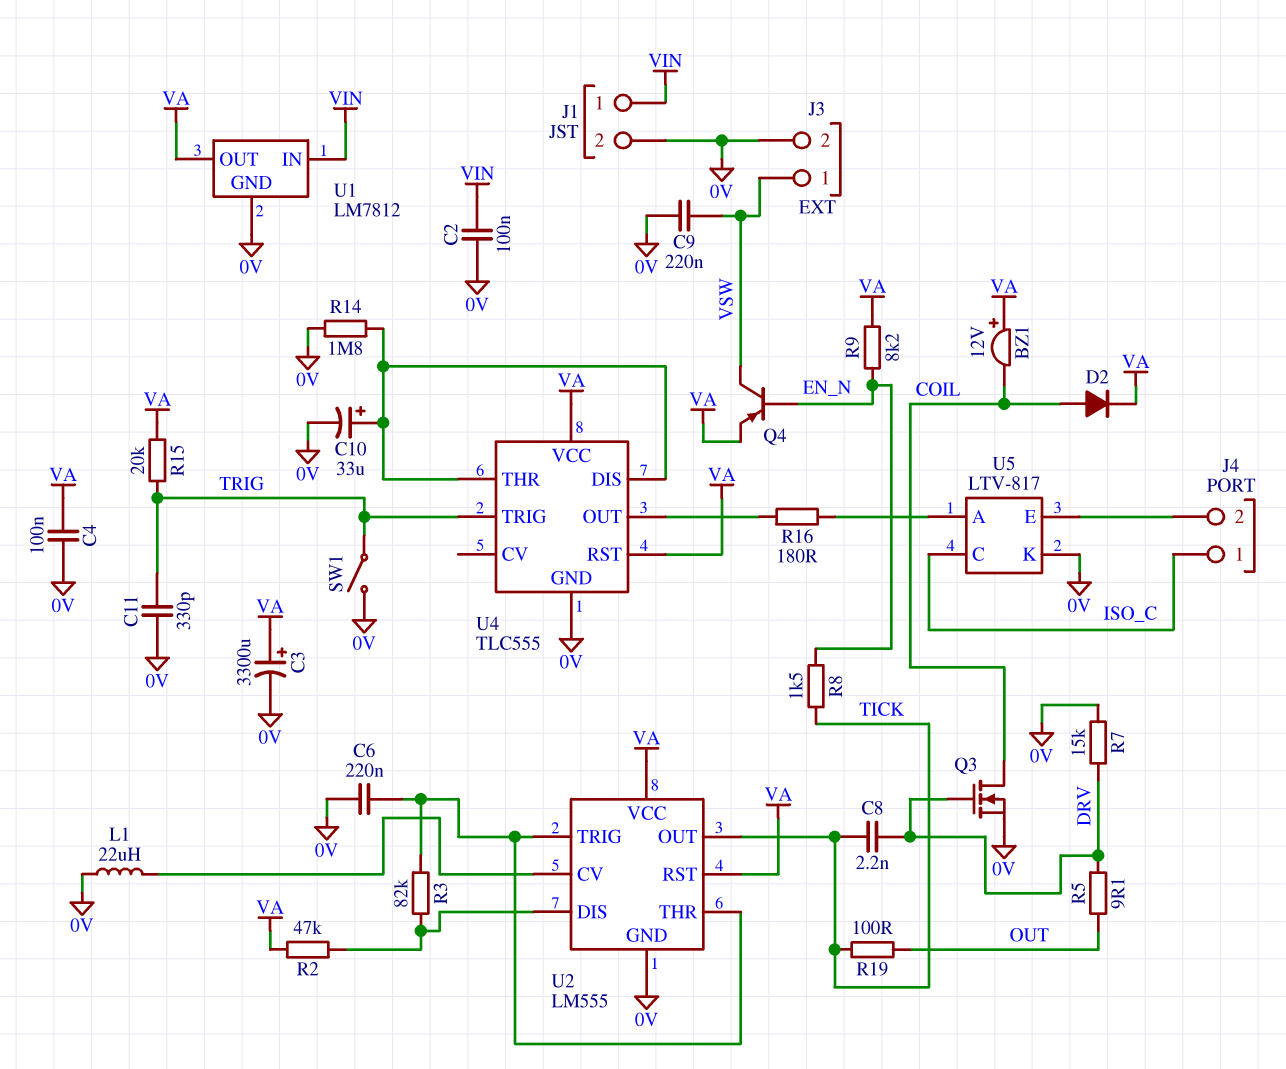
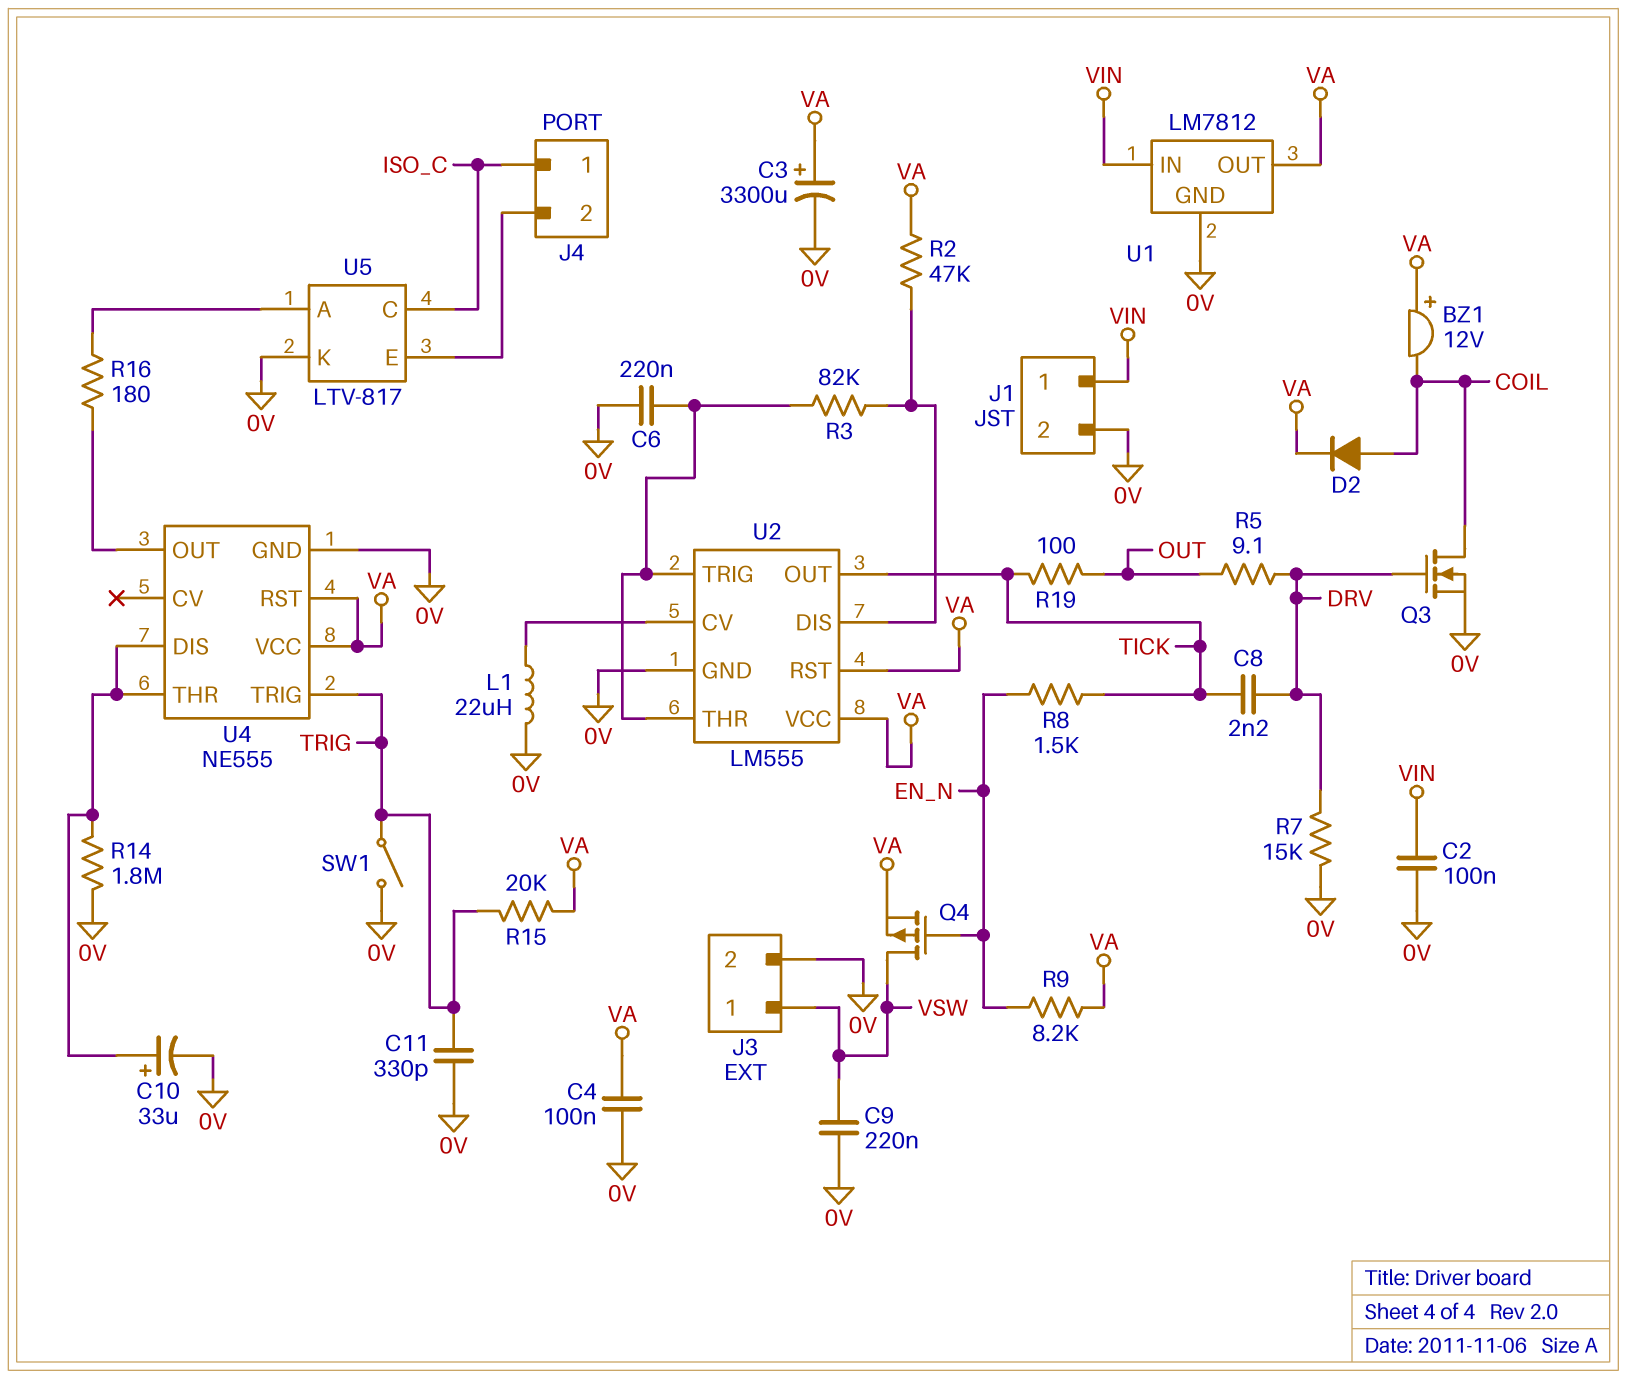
Q4: PNP (B EN_N, C VSW, E VA) -> PMOS (G EN_N, D VSW, S VA)
U4: TLC555 -> NE555

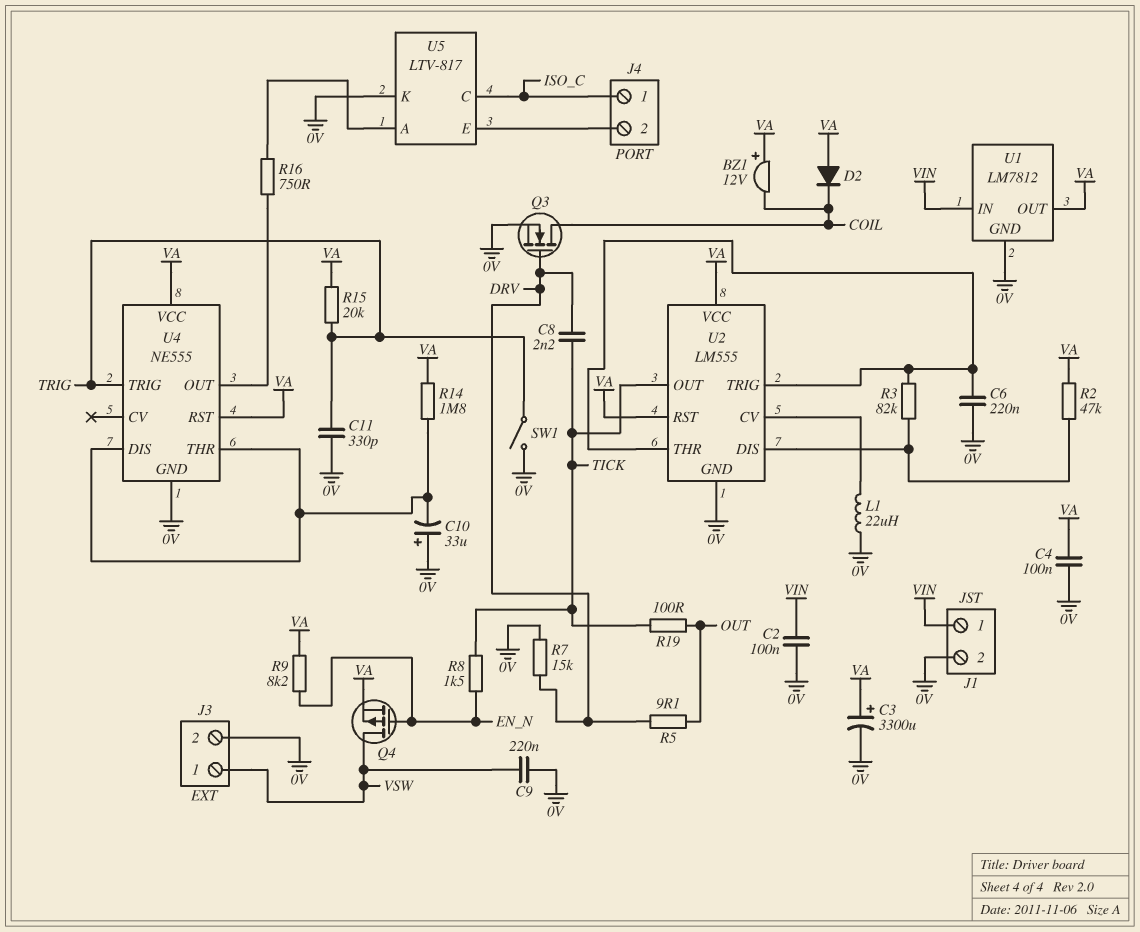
C10: 33uF (plus U4/DIS, minus 0V) -> 33uF (plus 0V, minus U4/DIS)
D2: diode (A COIL, K VA) -> diode (A VA, K COIL)
R14: 1.8M (0V, U4/DIS) -> 1.8M (U4/DIS, VA)
R16: 180 (U4/OUT, U5/A) -> 750 (U4/OUT, U5/A)

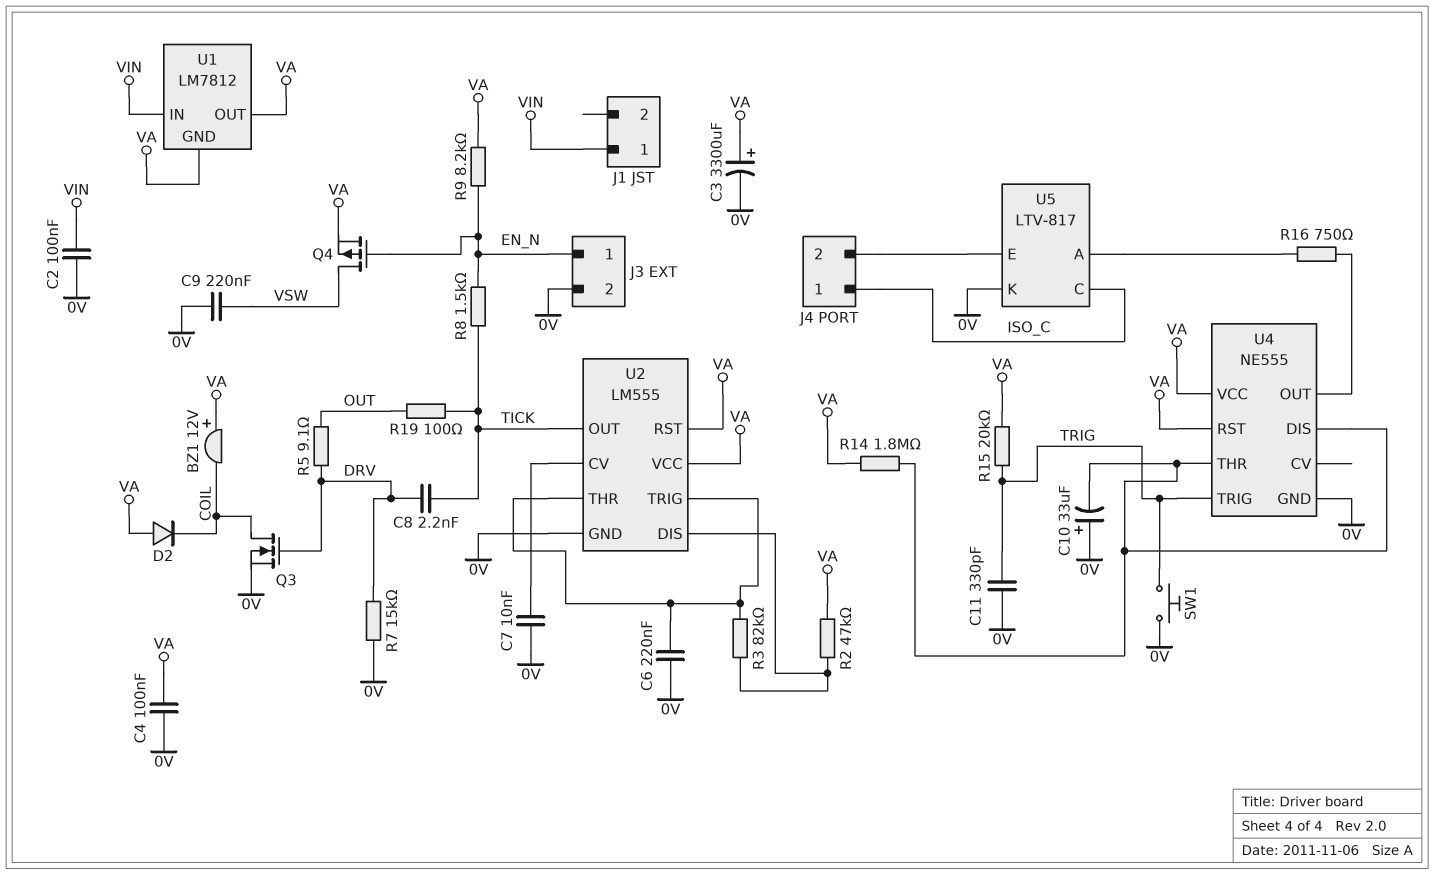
C7: none -> 10nF (0V, U2/CV)
J1 pin 2: 0V -> none
J3 pin 1: VSW -> EN_N
L1: 22uH (0V, U2/CV) -> none
SW1: switch (0V, TRIG) -> button (0V, TRIG)
U1 pin GND: 0V -> VA

